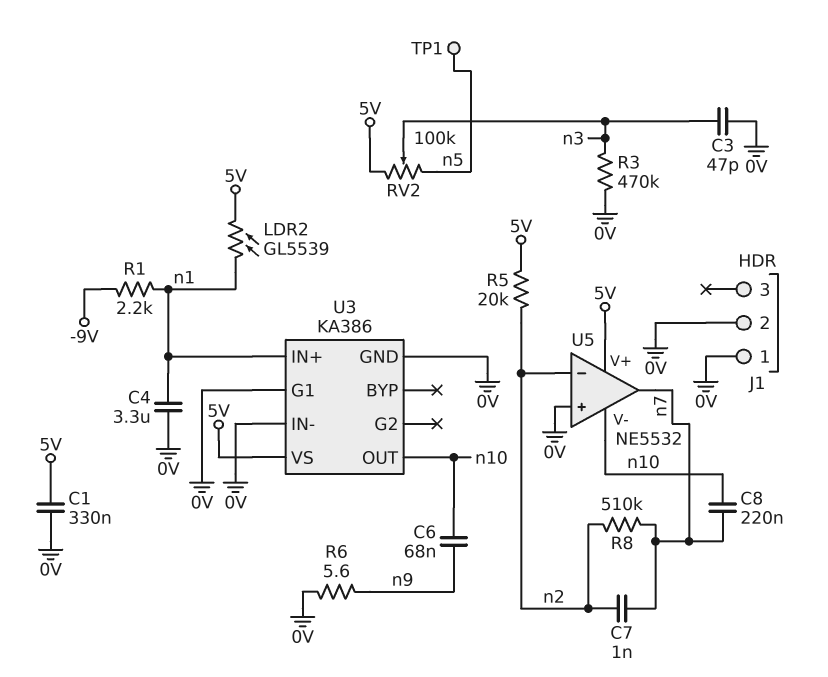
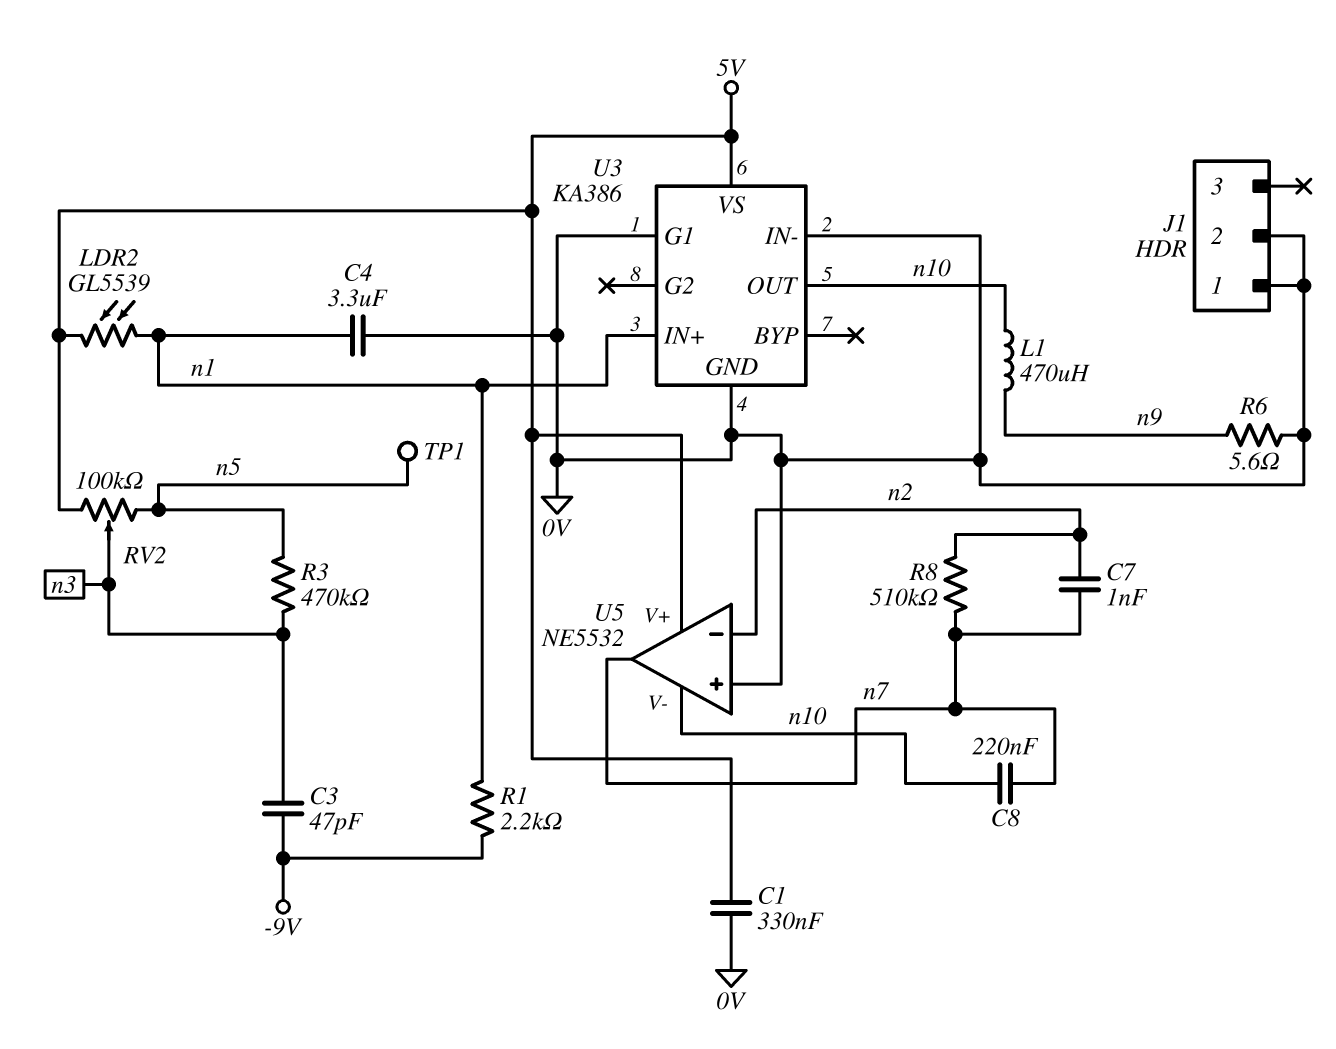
C3: 47pF (0V, n3) -> 47pF (-9V, n3)
C6: 68nF (n9, n10) -> none
L1: none -> 470uH (n9, n10)
R3: 470k (0V, n3) -> 470k (n3, n5)
R5: 20k (5V, n2) -> none

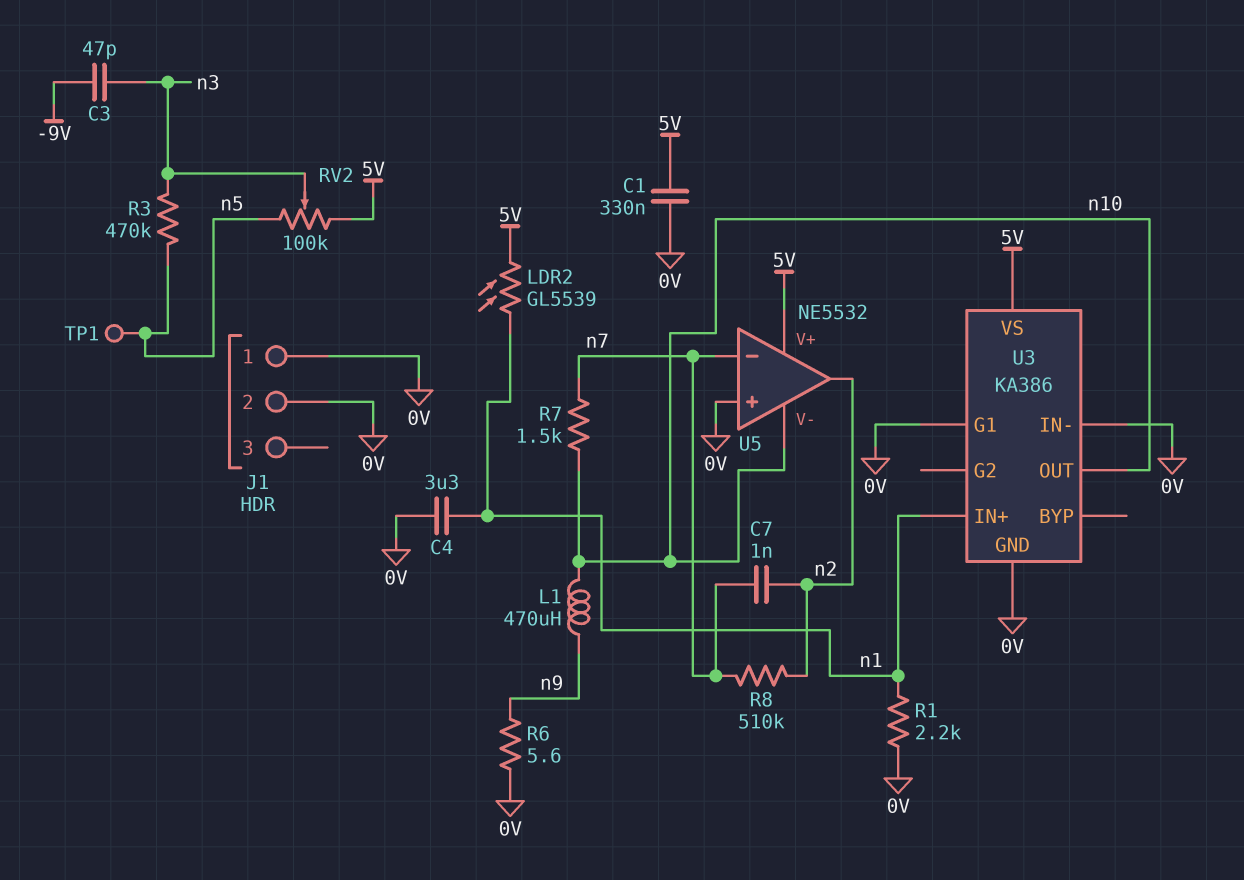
C8: 220nF (n7, n10) -> none
R1: 2.2k (-9V, n1) -> 2.2k (0V, n1)
R7: none -> 1.5k (n7, n10)
U5 pin in-: n2 -> n7
U5 pin out: n7 -> n2

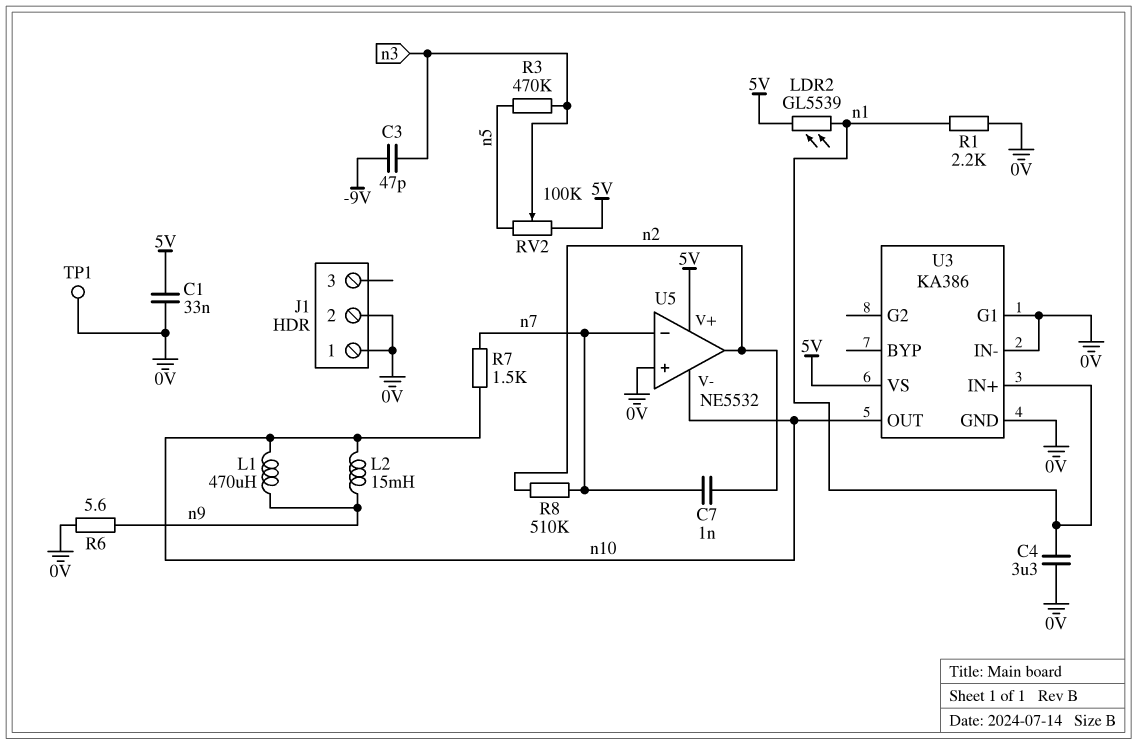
C1: 330nF (0V, 5V) -> 33nF (0V, 5V)
L2: none -> 15mH (n9, n10)
TP1: test point (n5) -> test point (0V)

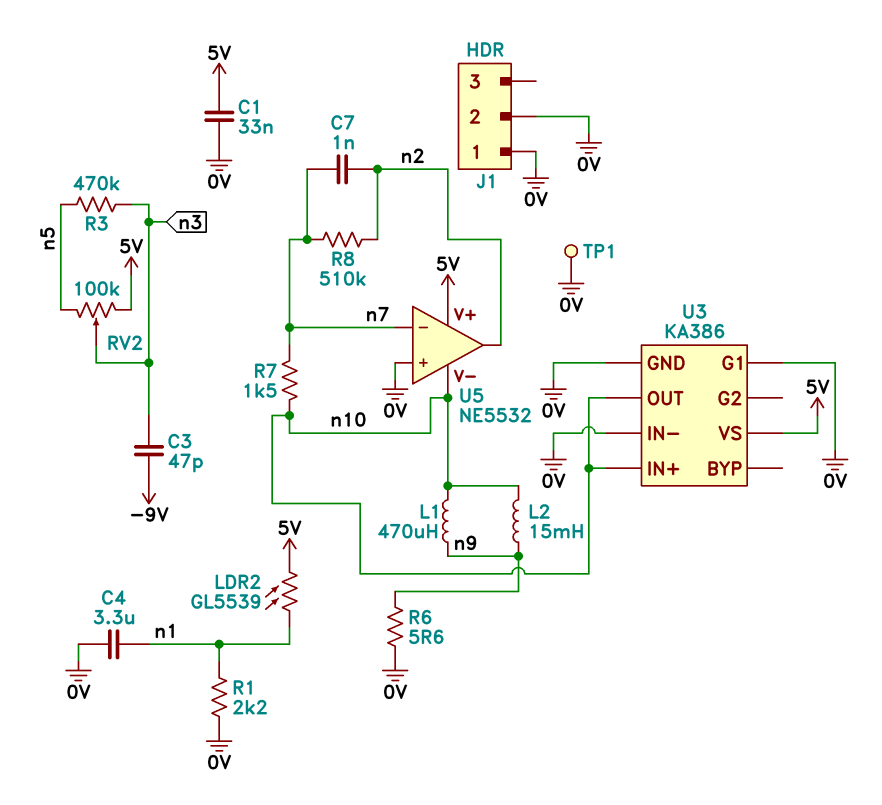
U3 pin IN+: n1 -> n10

